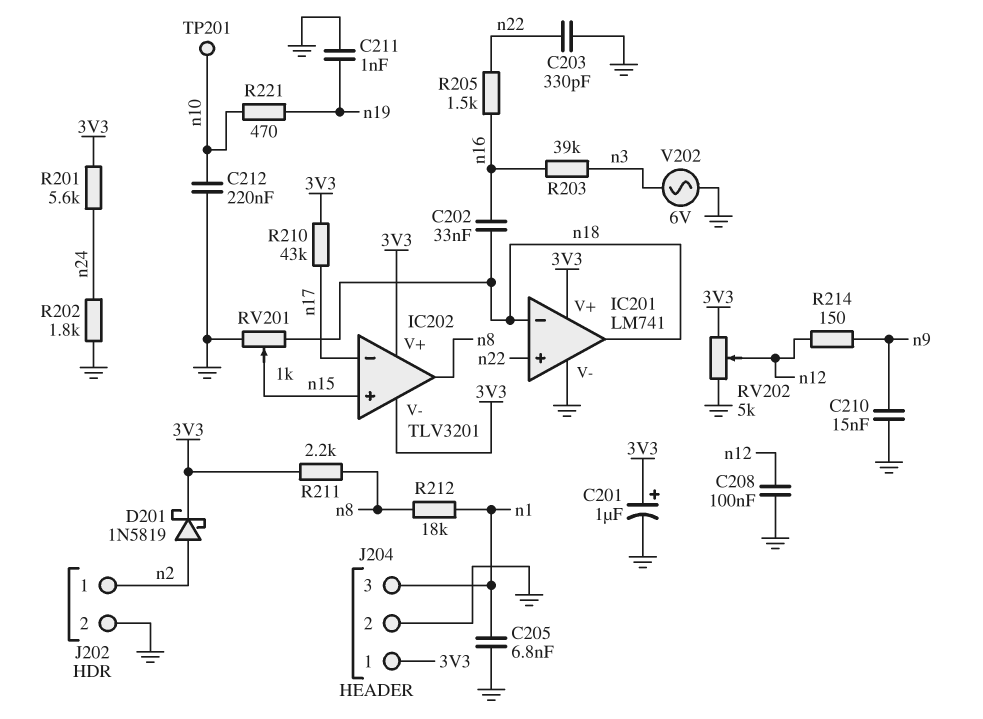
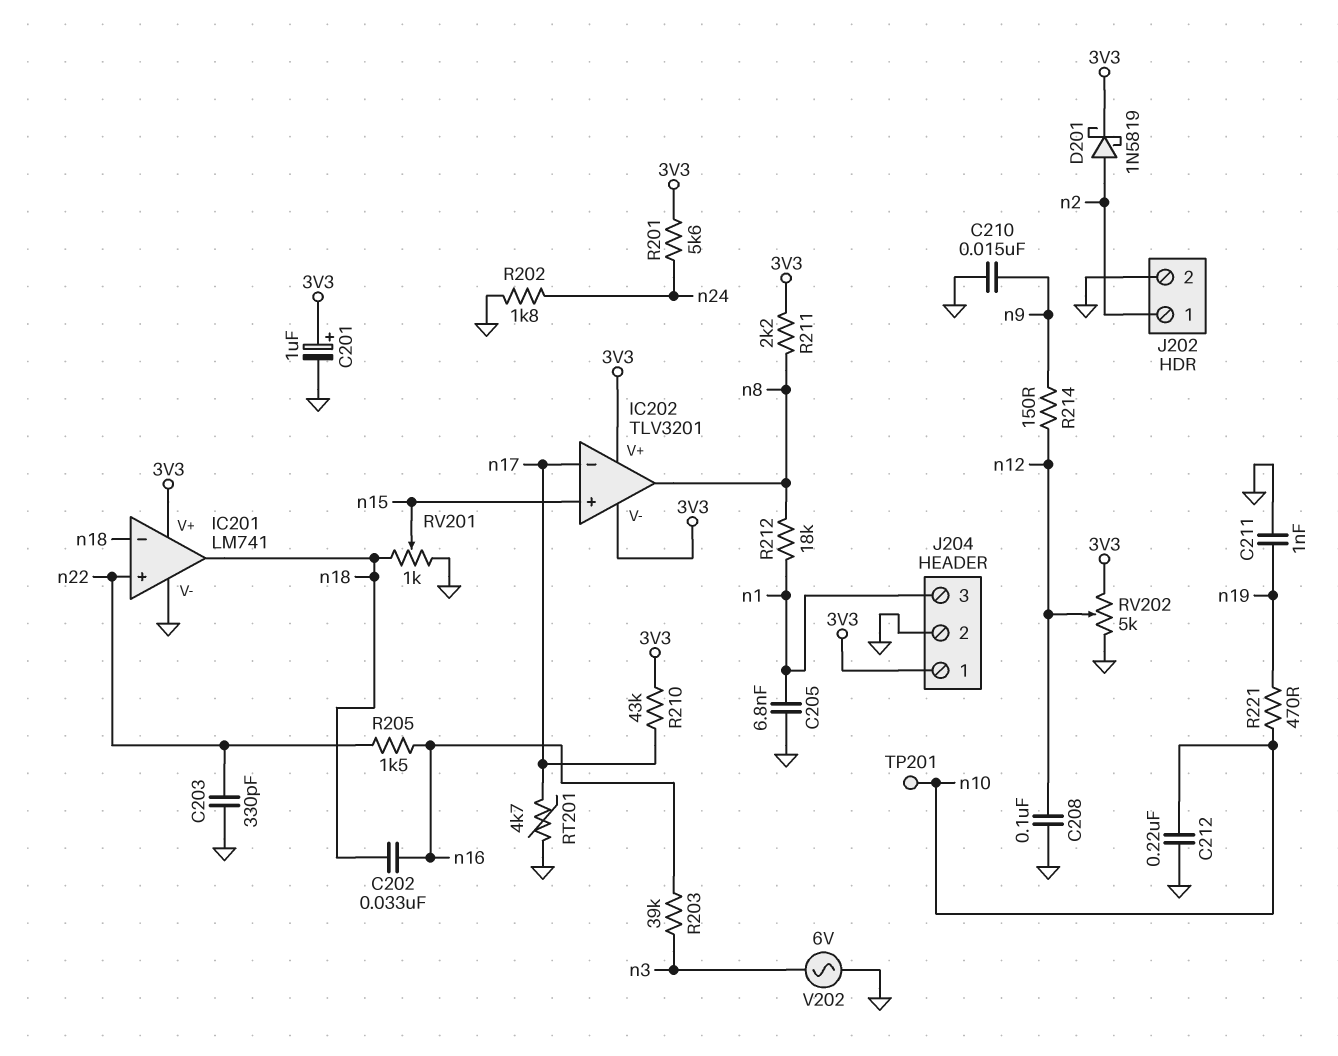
RT201: none -> 4.7k (GND, n17)

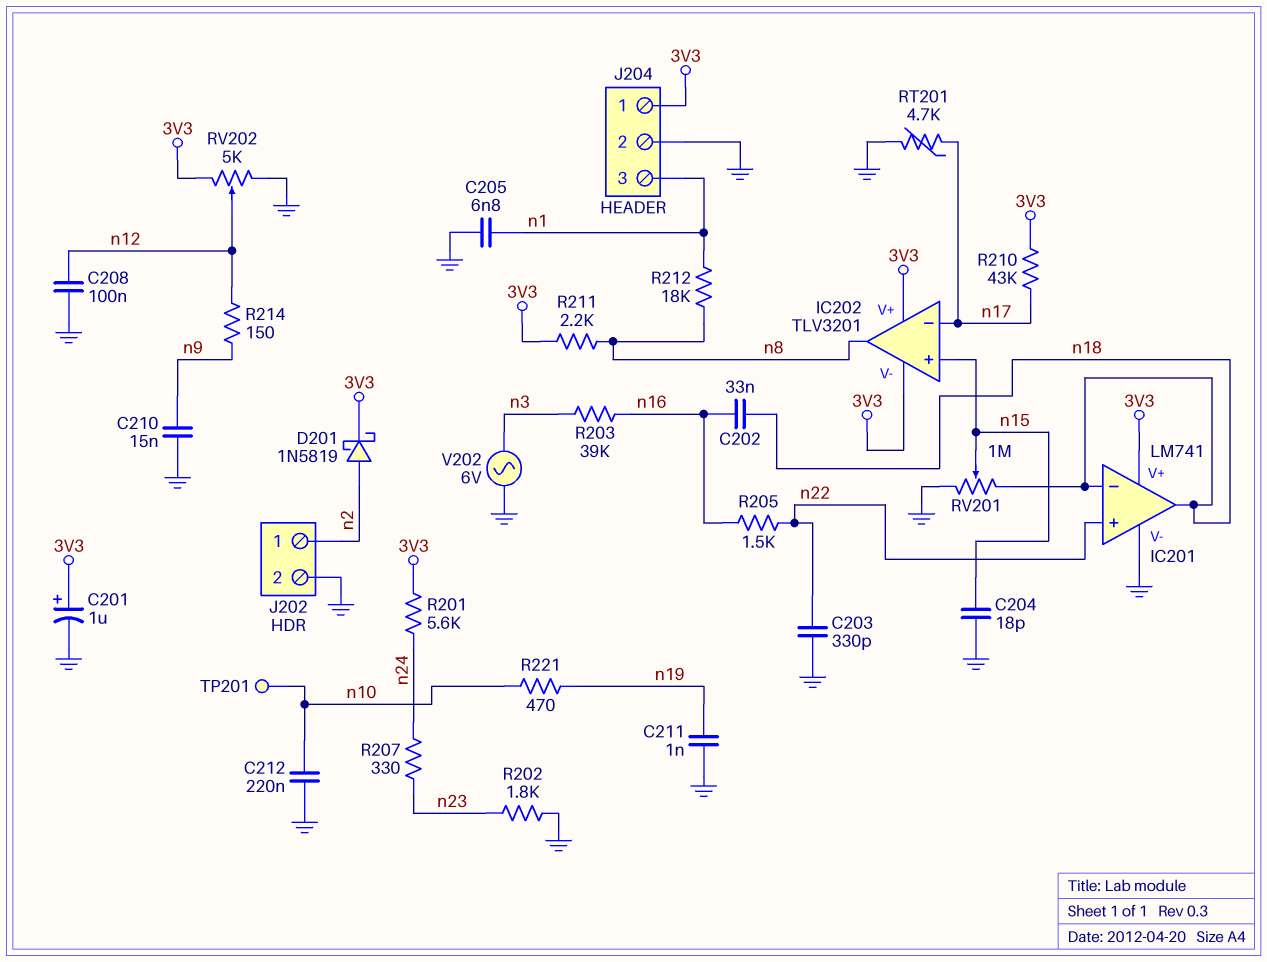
C204: none -> 18pF (GND, n15)
R202: 1.8k (GND, n24) -> 1.8k (GND, n23)
R207: none -> 330 (n23, n24)
RV201: 1k (GND, n18, wiper n15) -> 1M (GND, n18, wiper n15)

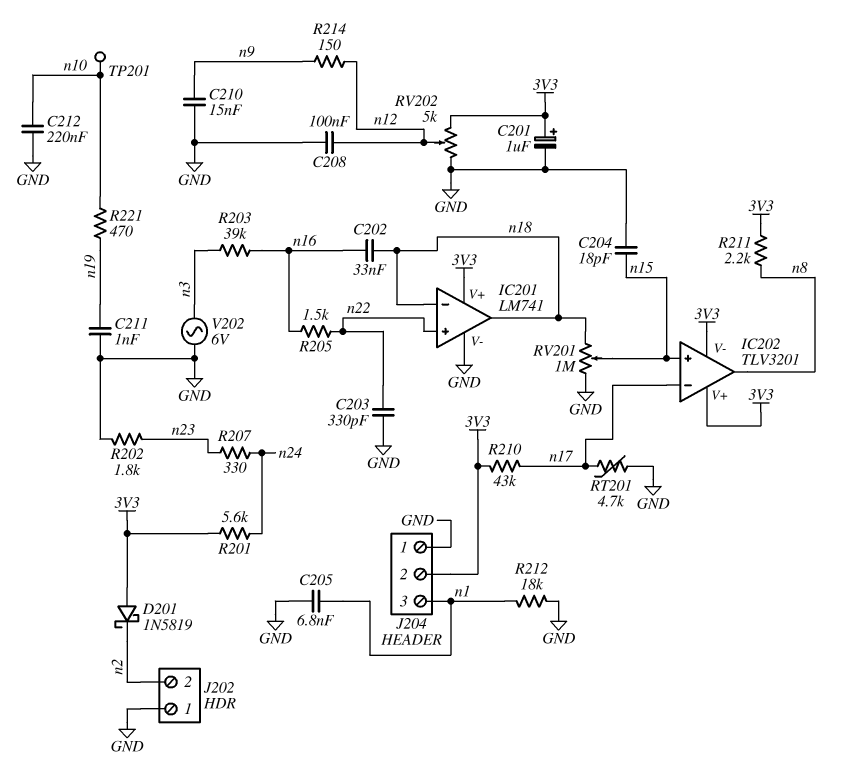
D201: schottky 1N5819 (A n2, K 3V3) -> schottky 1N5819 (A 3V3, K n2)
J202 pin 1: n2 -> GND
J202 pin 2: GND -> n2
J204 pin 1: 3V3 -> GND
J204 pin 2: GND -> 3V3
R212: 18k (n1, n8) -> 18k (GND, n1)

